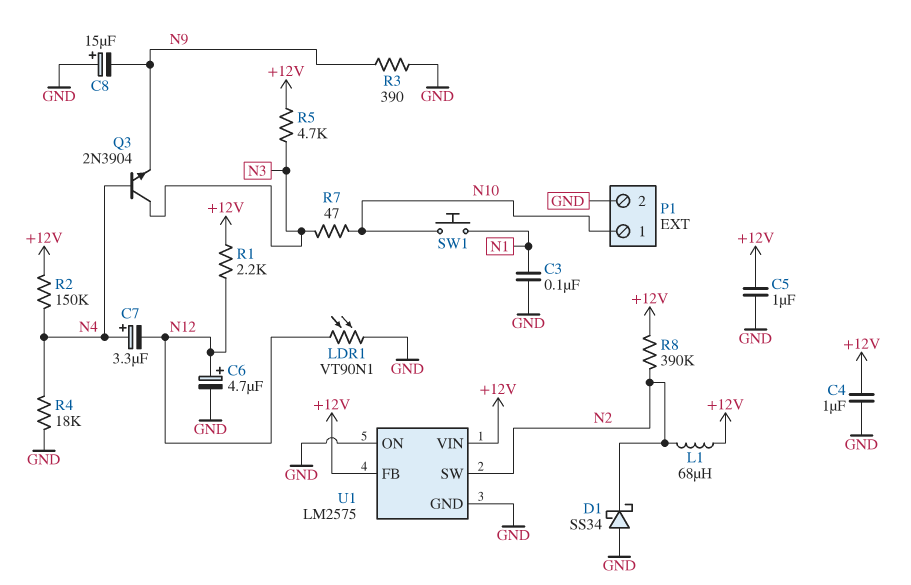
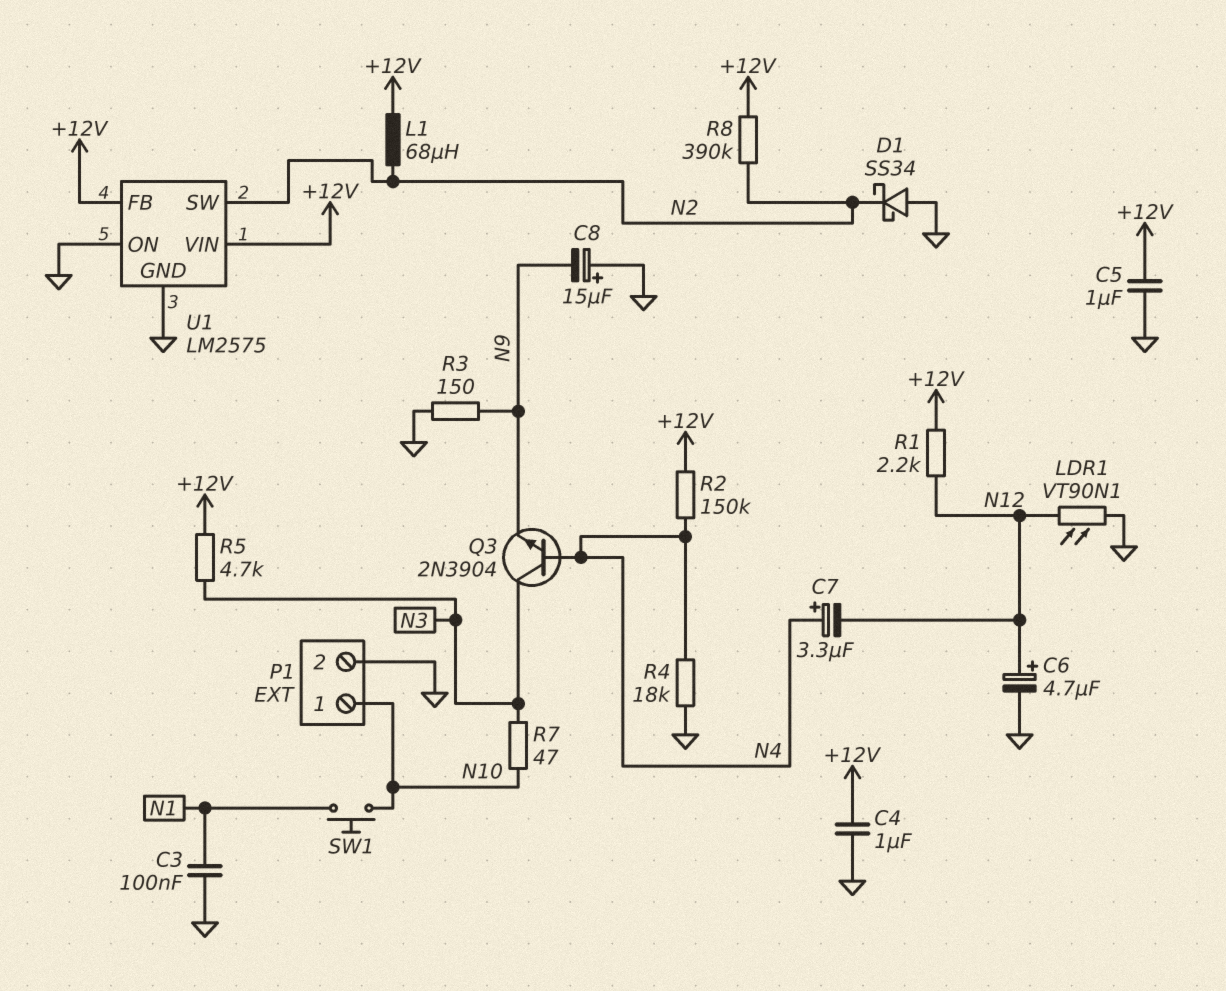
R3: 390 (GND, N9) -> 150 (GND, N9)

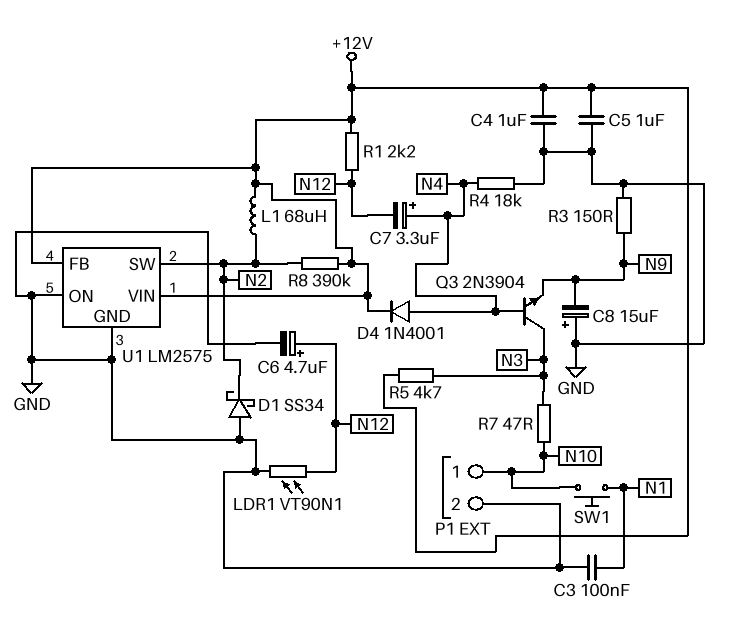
D4: none -> diode 1N4001 (A N4, K +12V)
R2: 150k (+12V, N4) -> none

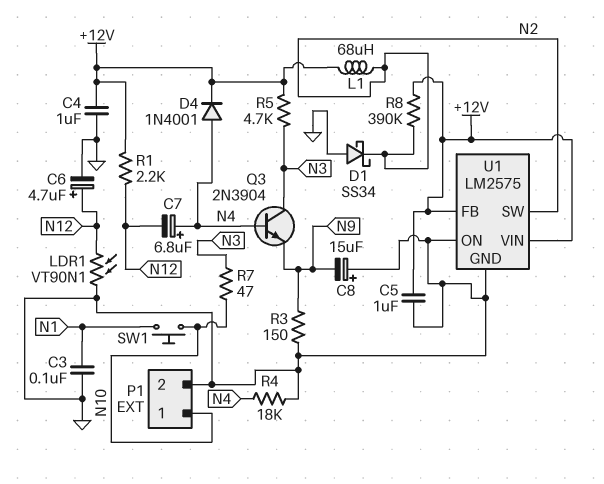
C7: 3.3uF (plus N4, minus N12) -> 6.8uF (plus N4, minus N12)

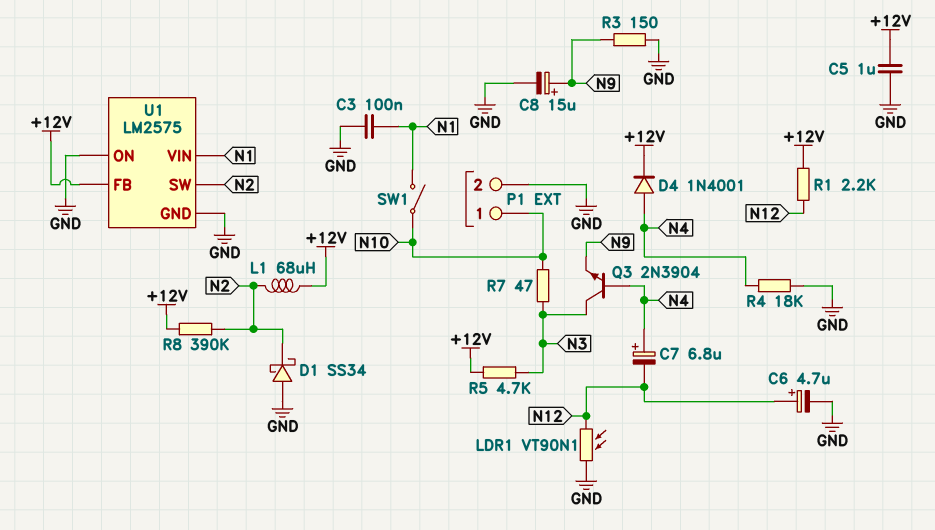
C4: 1uF (+12V, GND) -> none
C8: 15uF (plus GND, minus N9) -> 15uF (plus N9, minus GND)
SW1: button (N1, N10) -> switch (N1, N10)
U1 pin VIN: +12V -> N1

